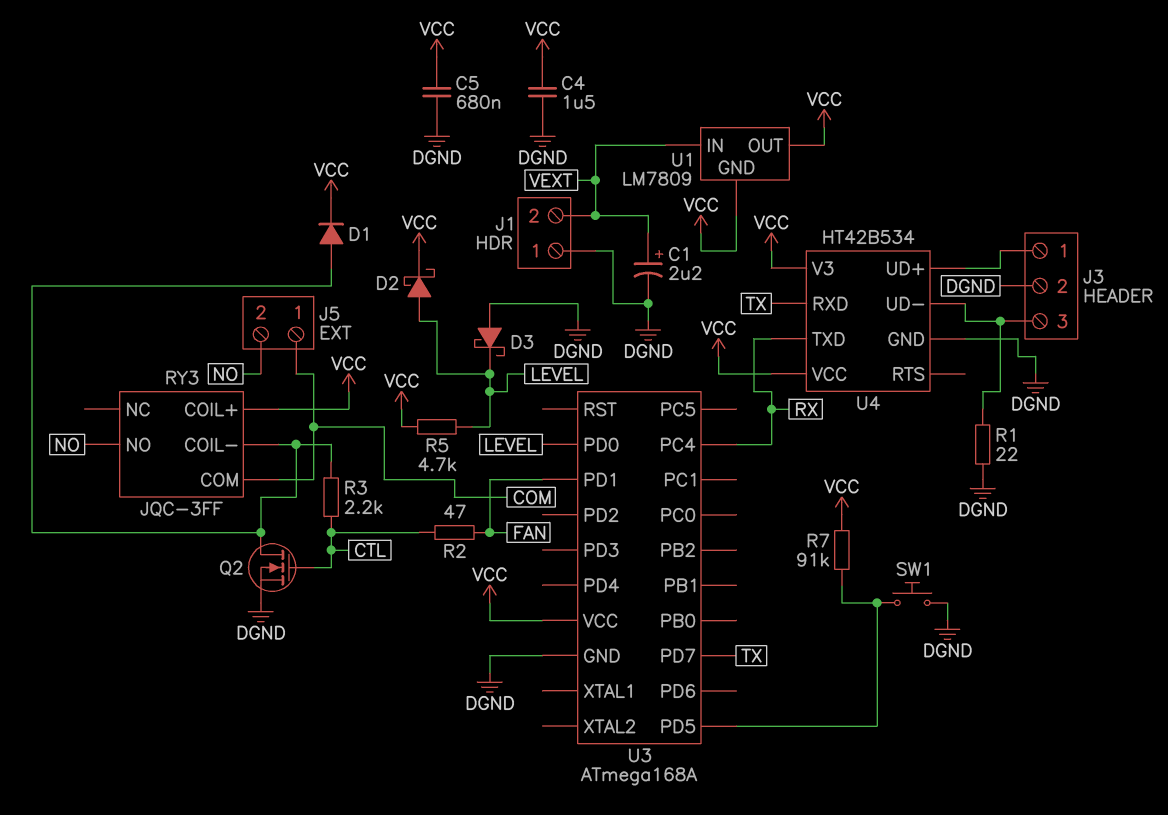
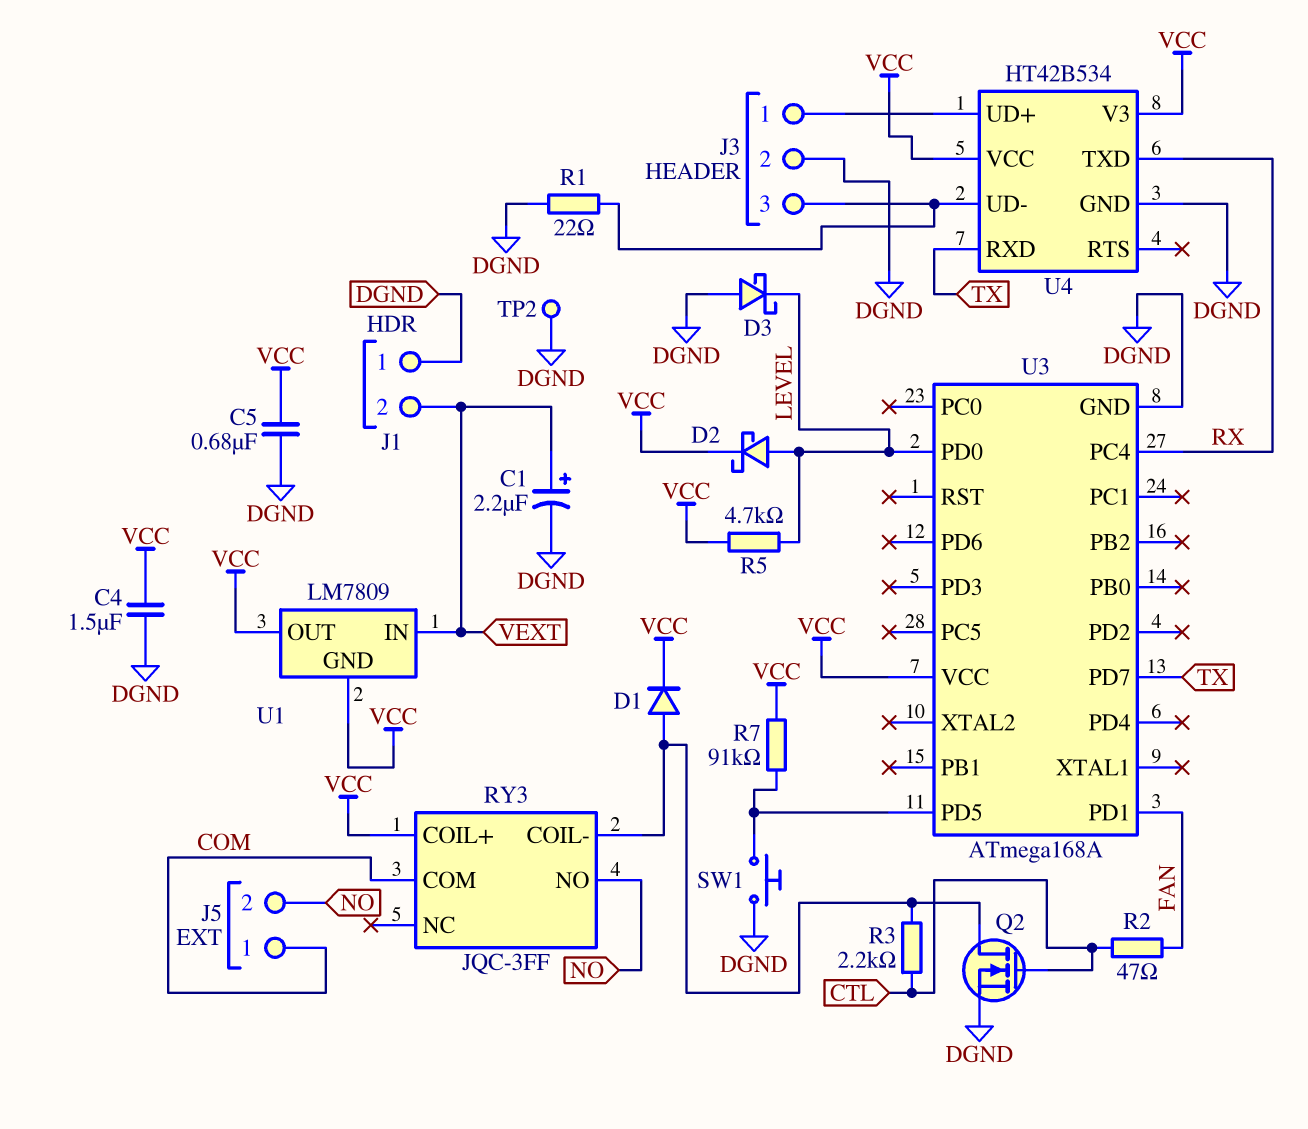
TP2: none -> test point (DGND)

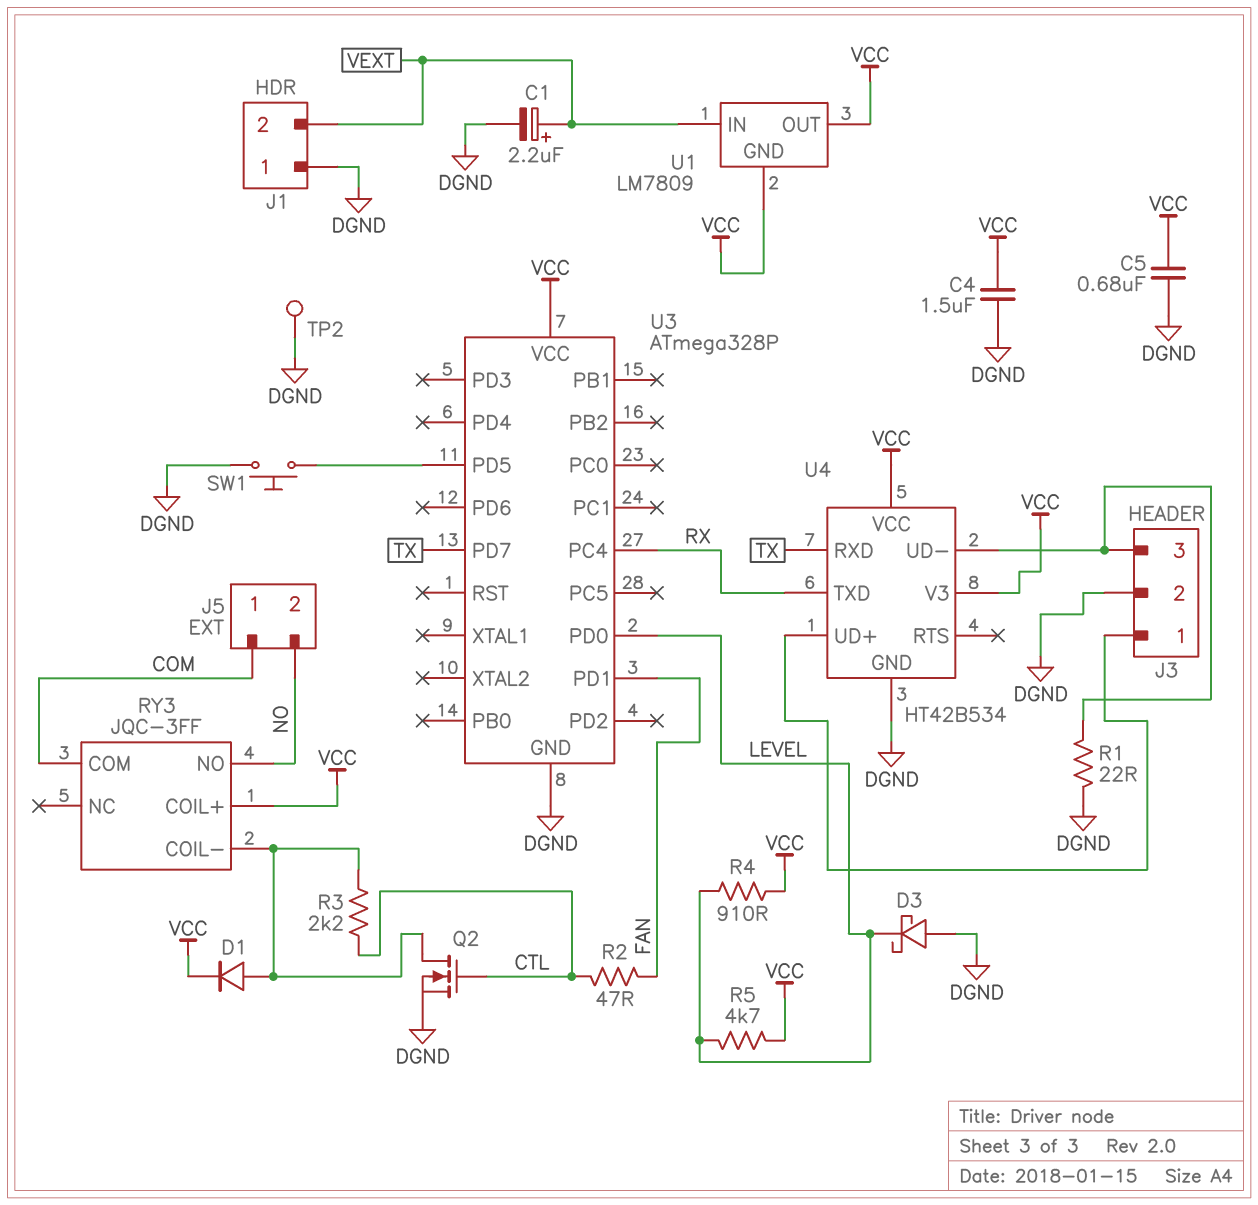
D2: schottky (A LEVEL, K VCC) -> none
R4: none -> 910 (LEVEL, VCC)
R7: 91k (U3/PD5, VCC) -> none
U3: ATmega168A -> ATmega328P

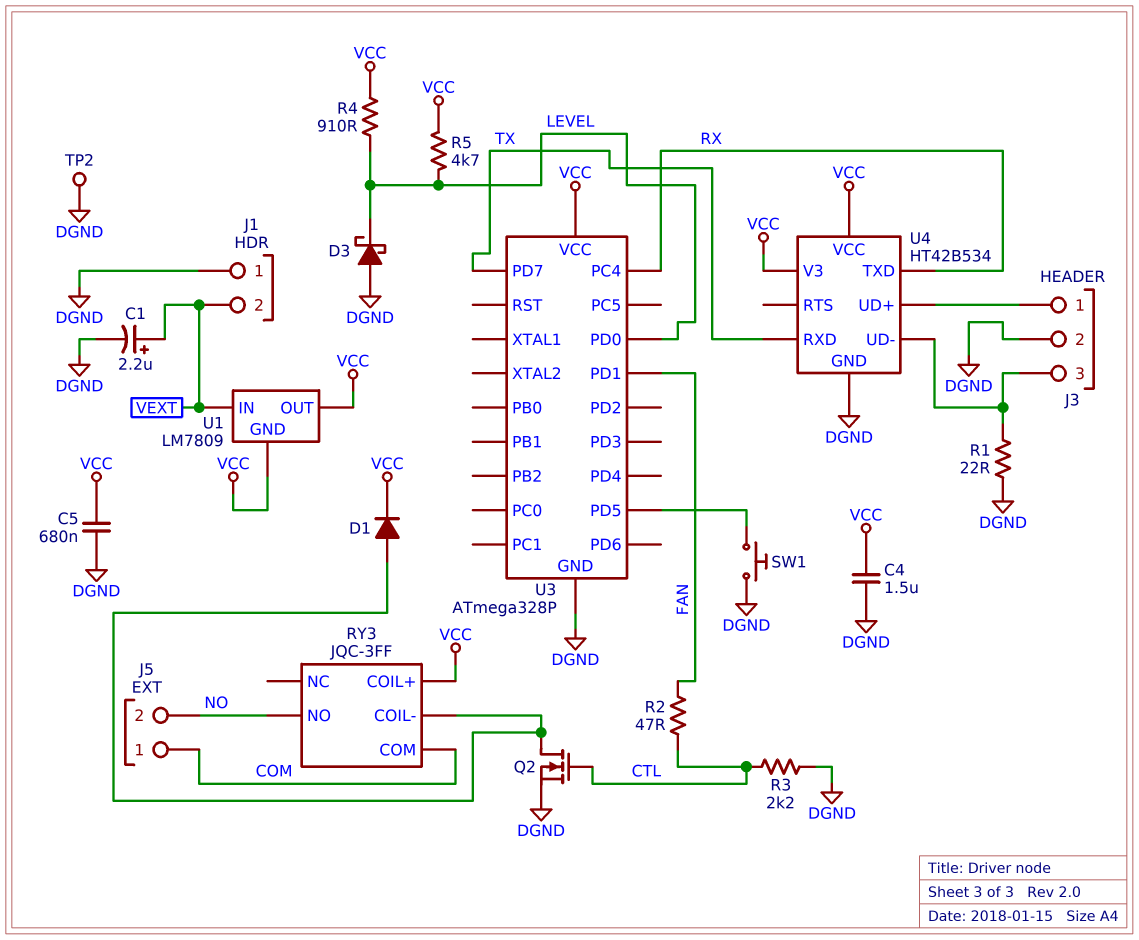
R3: 2.2k (CTL, RY3/COIL-) -> 2.2k (CTL, DGND)

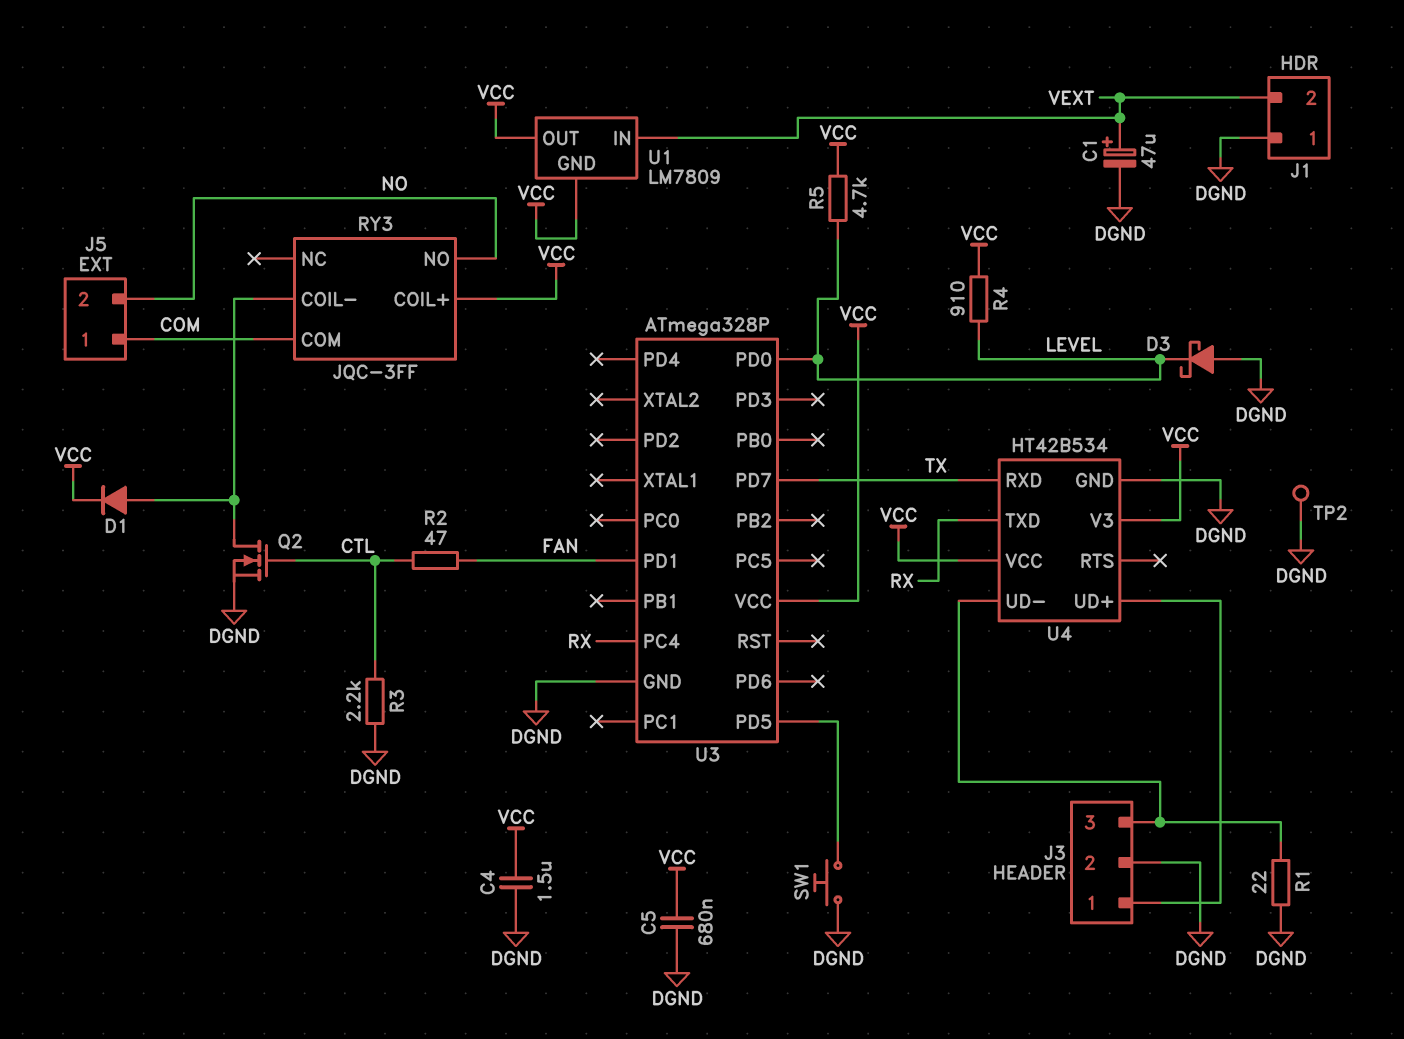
C1: 2.2uF (plus VEXT, minus DGND) -> 47uF (plus VEXT, minus DGND)

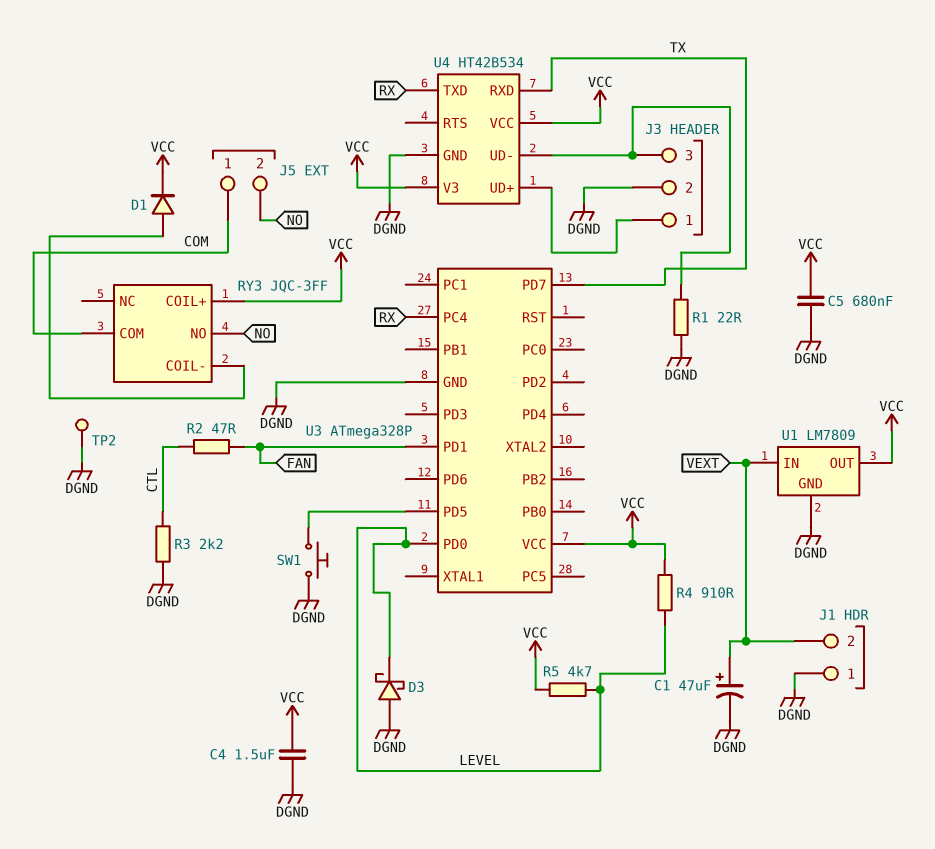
Q2: NMOS (G CTL, D RY3/COIL-, S DGND) -> none
U1 pin GND: VCC -> DGND

